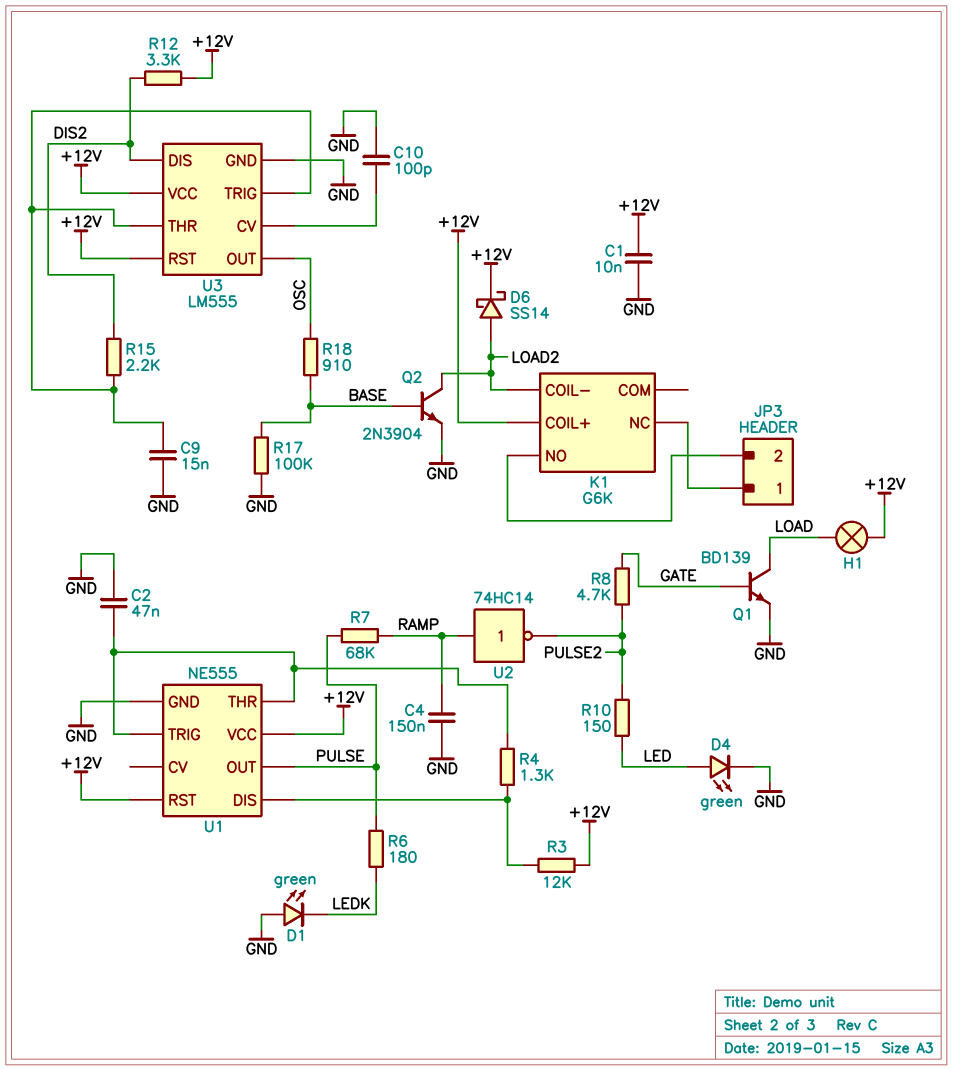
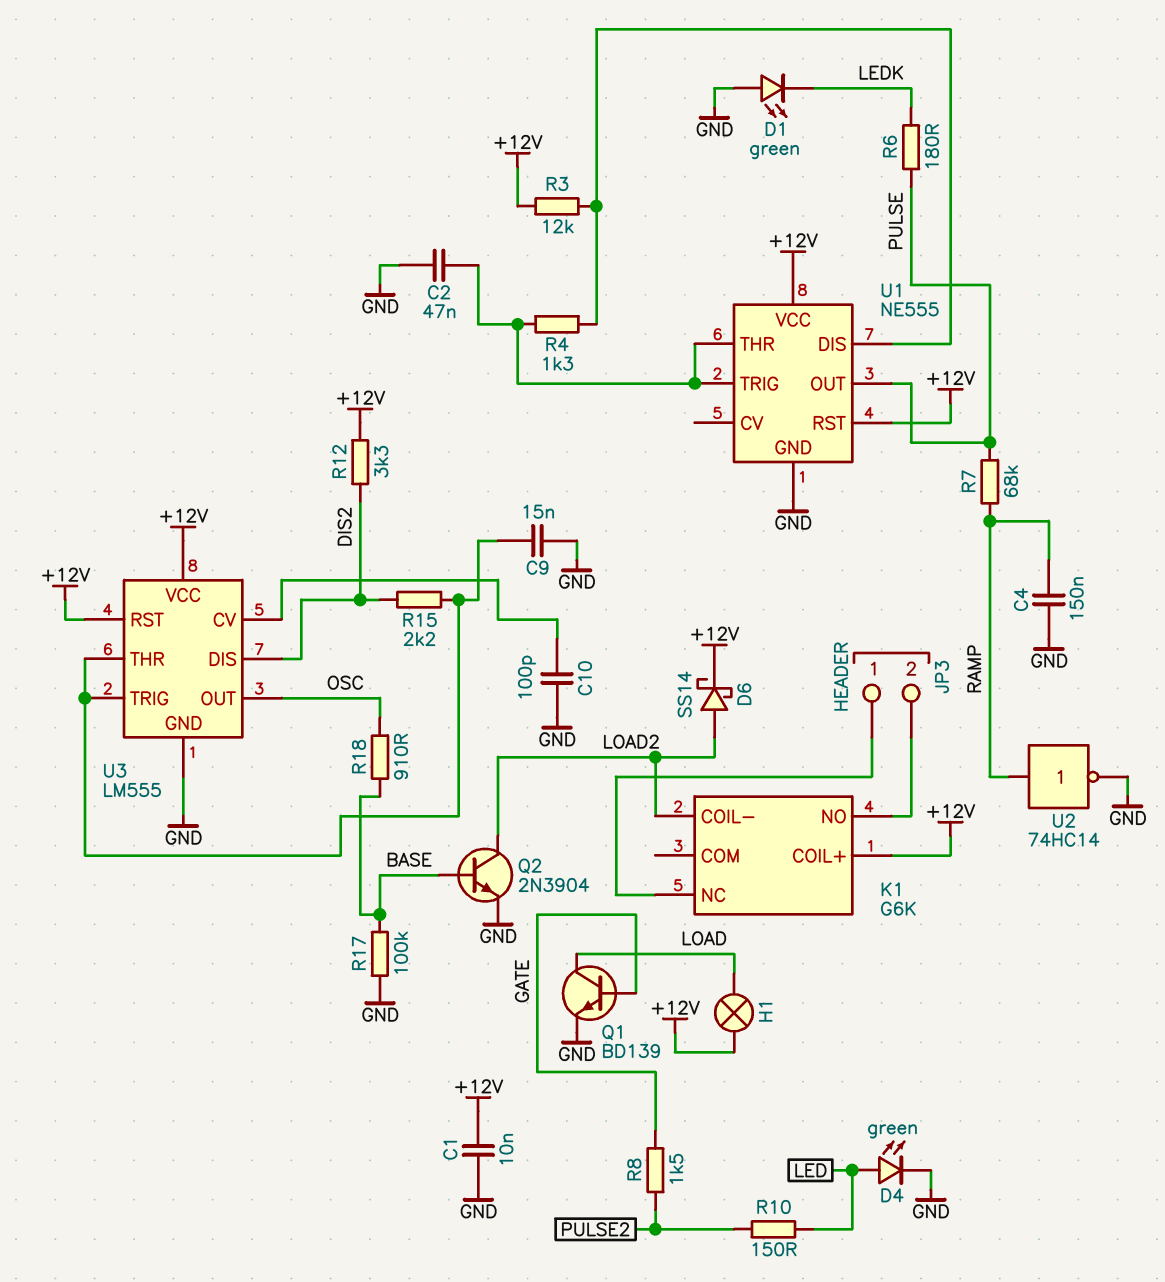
R8: 4.7k (GATE, PULSE2) -> 1.5k (GATE, PULSE2)
U2: NOT 74HC14 (in RAMP, out PULSE2) -> NOT 74HC14 (in RAMP, out GND)

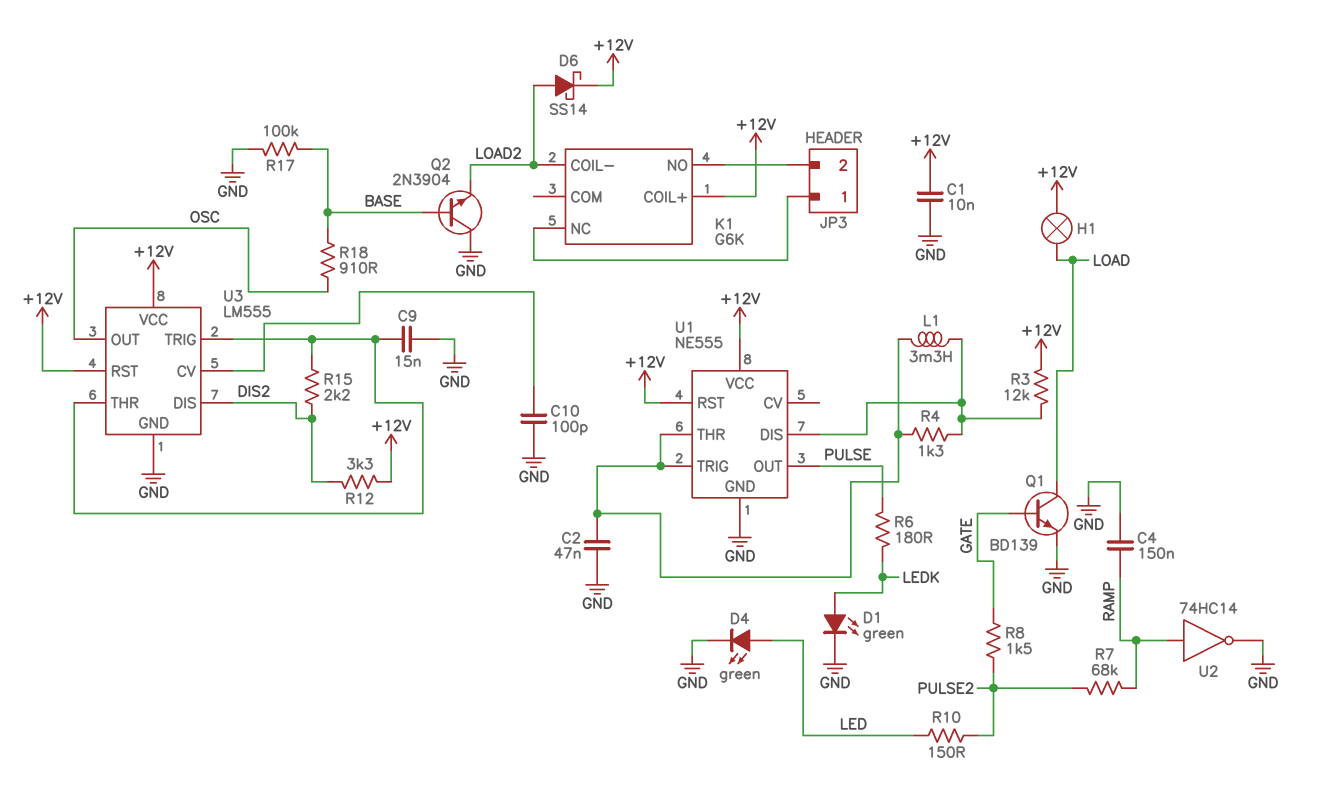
D1: LED green (A GND, K LEDK) -> LED green (A LEDK, K GND)
L1: none -> 3.3mH (U1/DIS, U1/THR)
Q2: NPN 2N3904 (B BASE, C LOAD2, E GND) -> NPN 2N3904 (B BASE, C GND, E LOAD2)
R7: 68k (PULSE, RAMP) -> 68k (PULSE2, RAMP)

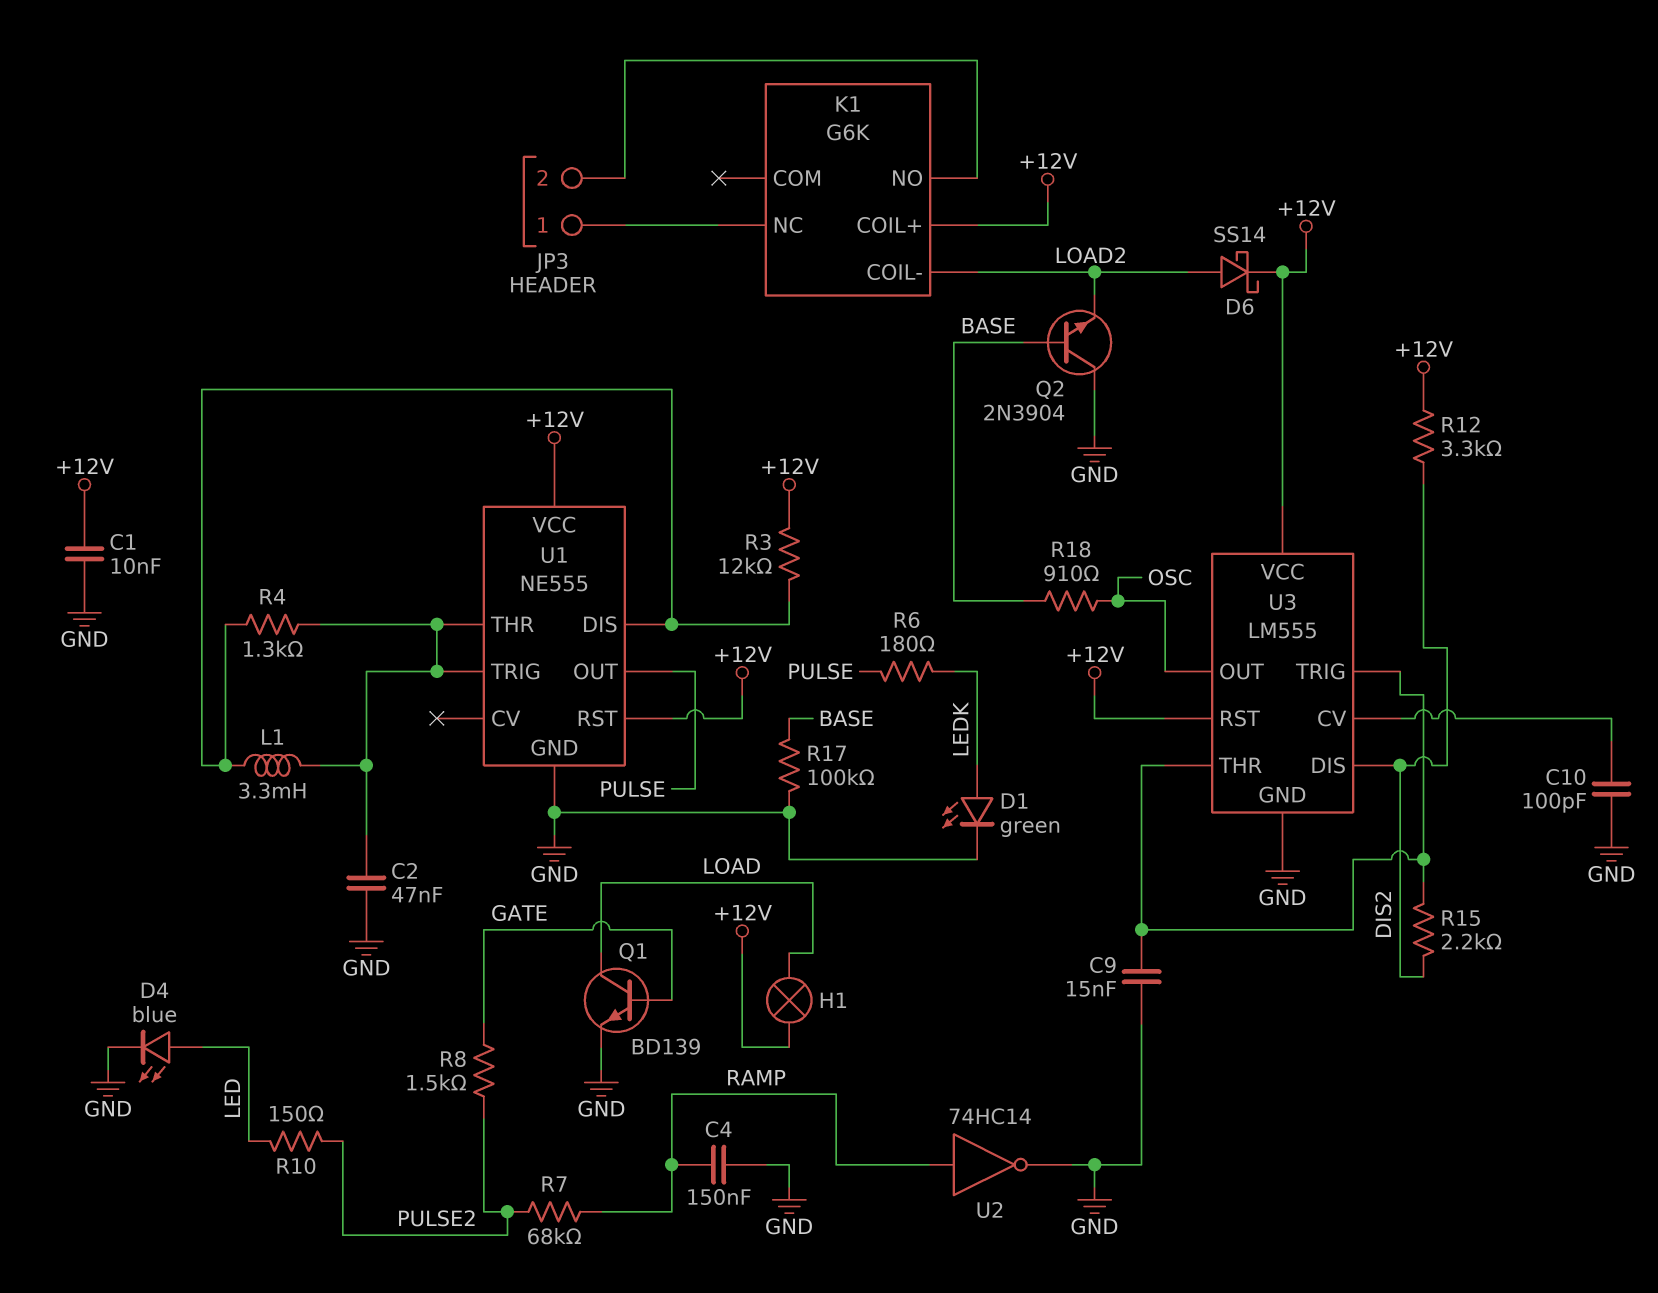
D4: LED green (A LED, K GND) -> LED blue (A LED, K GND)

